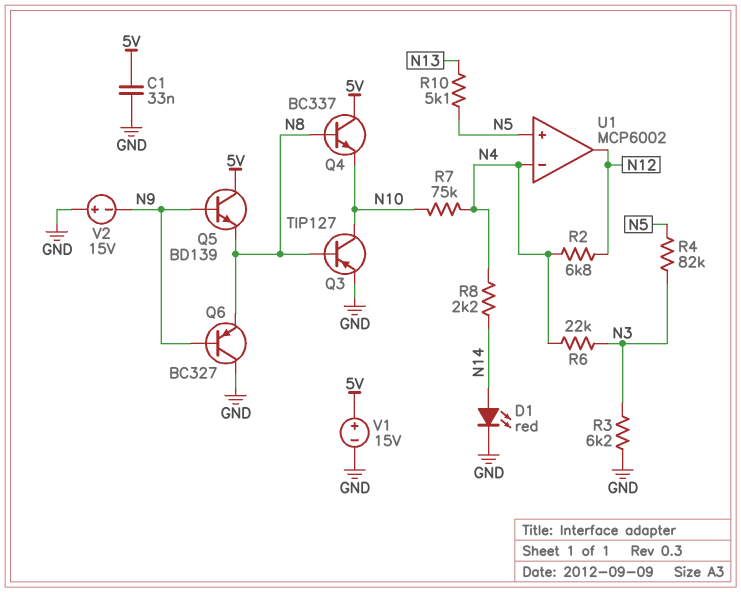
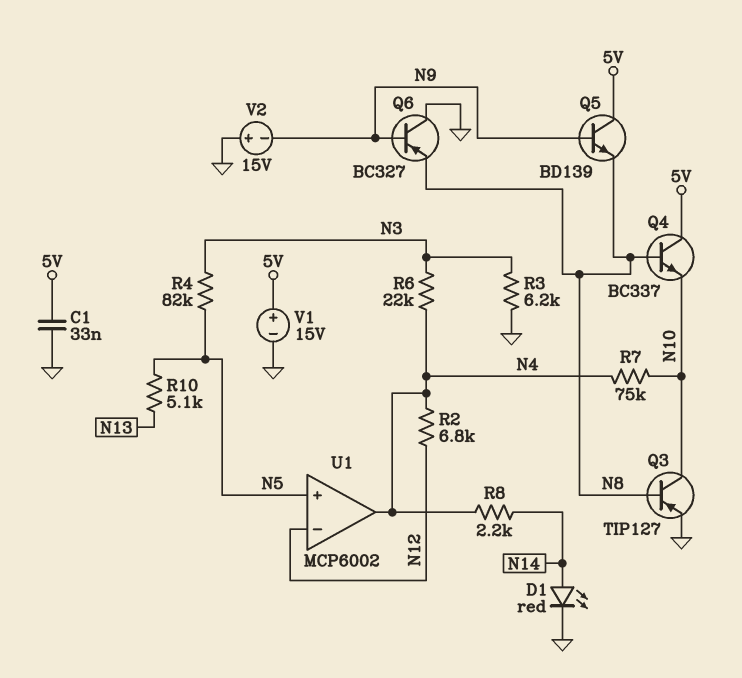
U1 pin in-: N4 -> N12
U1 pin out: N12 -> N4

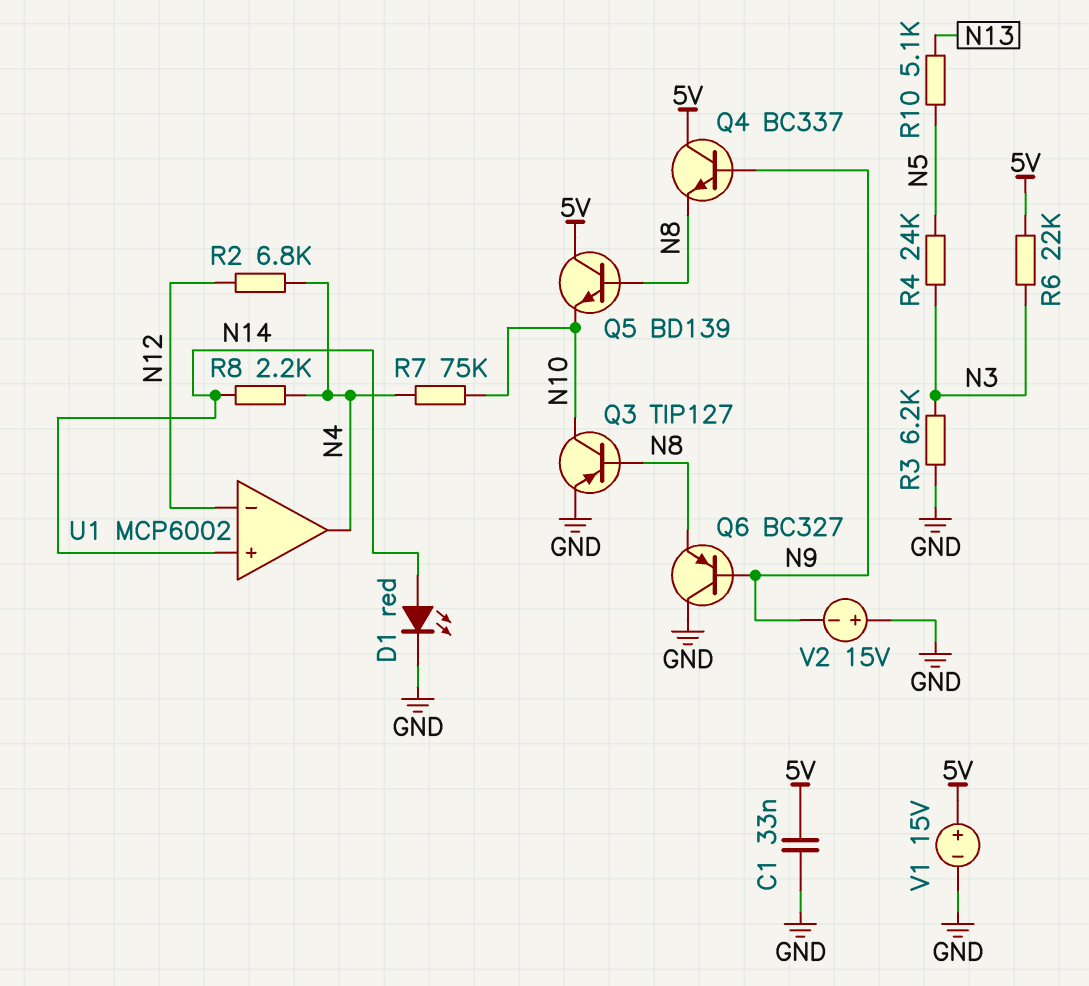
Q4: NPN BC337 (B N8, C 5V, E N10) -> NPN BC337 (B N9, C 5V, E N8)
Q5: NPN BD139 (B N9, C 5V, E N8) -> NPN BD139 (B N8, C 5V, E N10)
R4: 82k (N3, N5) -> 24k (N3, N5)
R6: 22k (N3, N4) -> 22k (5V, N3)
U1 pin in+: N5 -> N14

